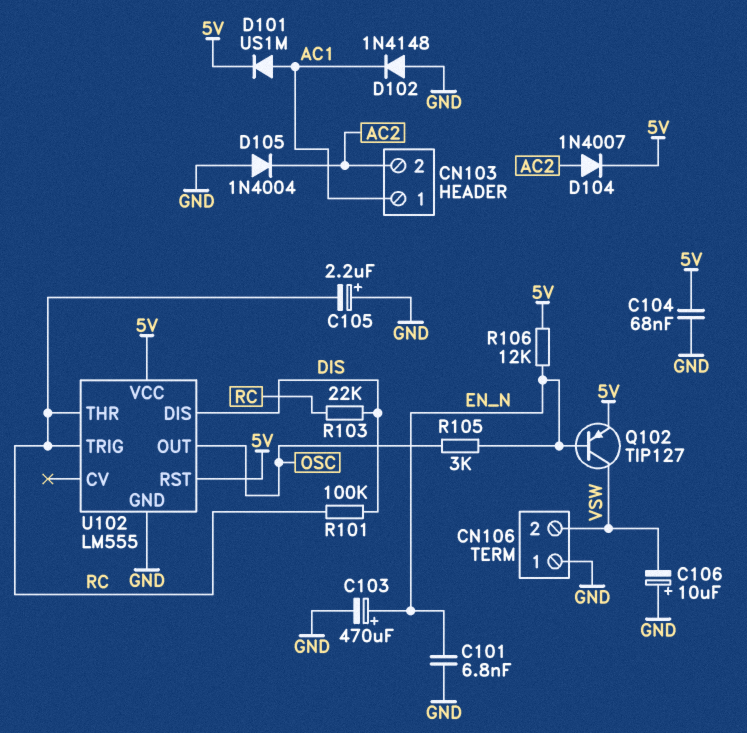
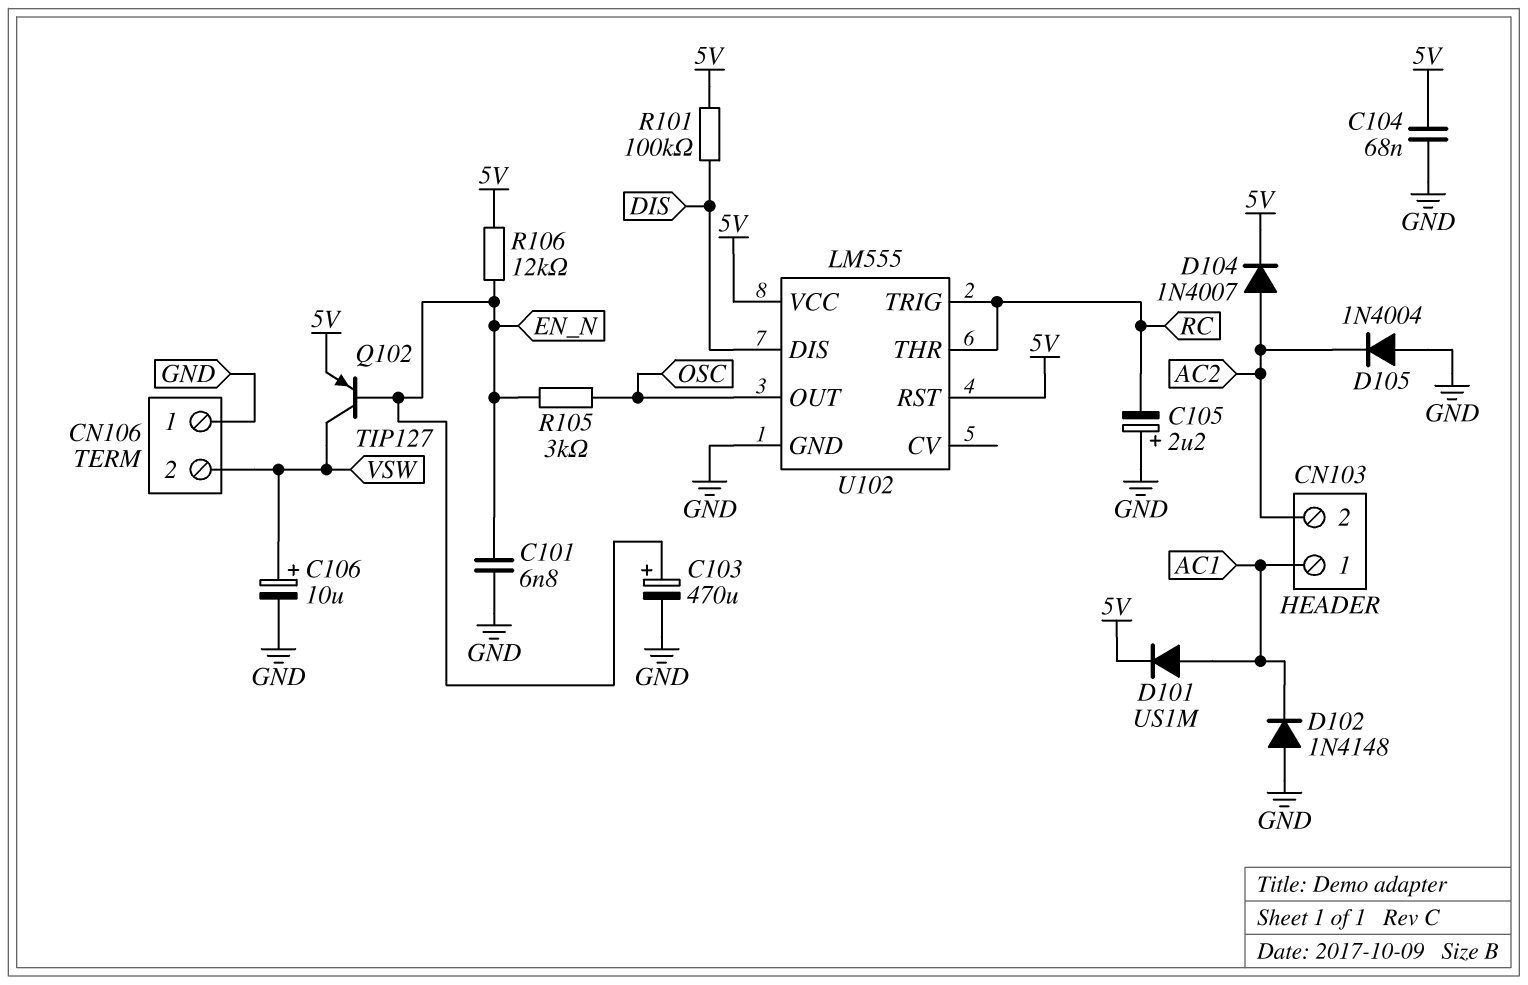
C106: 10uF (plus GND, minus VSW) -> 10uF (plus VSW, minus GND)
R101: 100k (DIS, RC) -> 100k (5V, DIS)
R103: 22k (DIS, RC) -> none

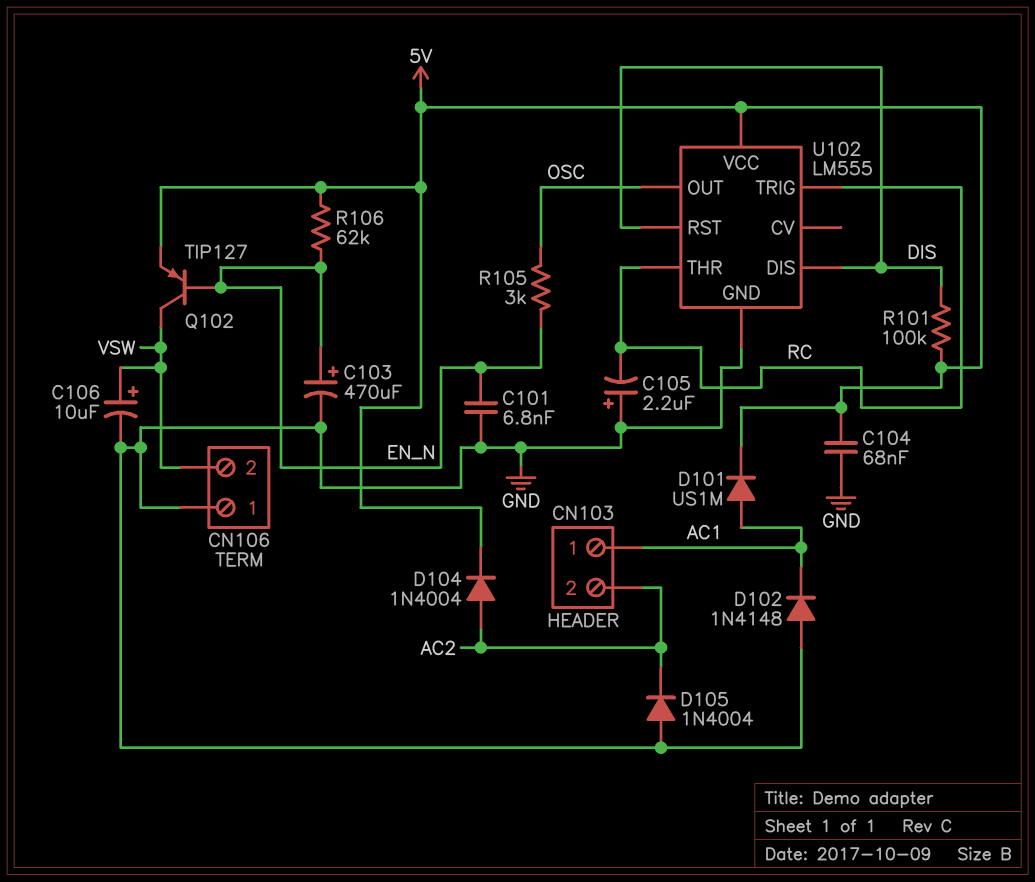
D104: diode 1N4007 (A AC2, K 5V) -> diode 1N4004 (A AC2, K 5V)
R106: 12k (5V, EN_N) -> 62k (5V, EN_N)
U102 pin RST: 5V -> DIS

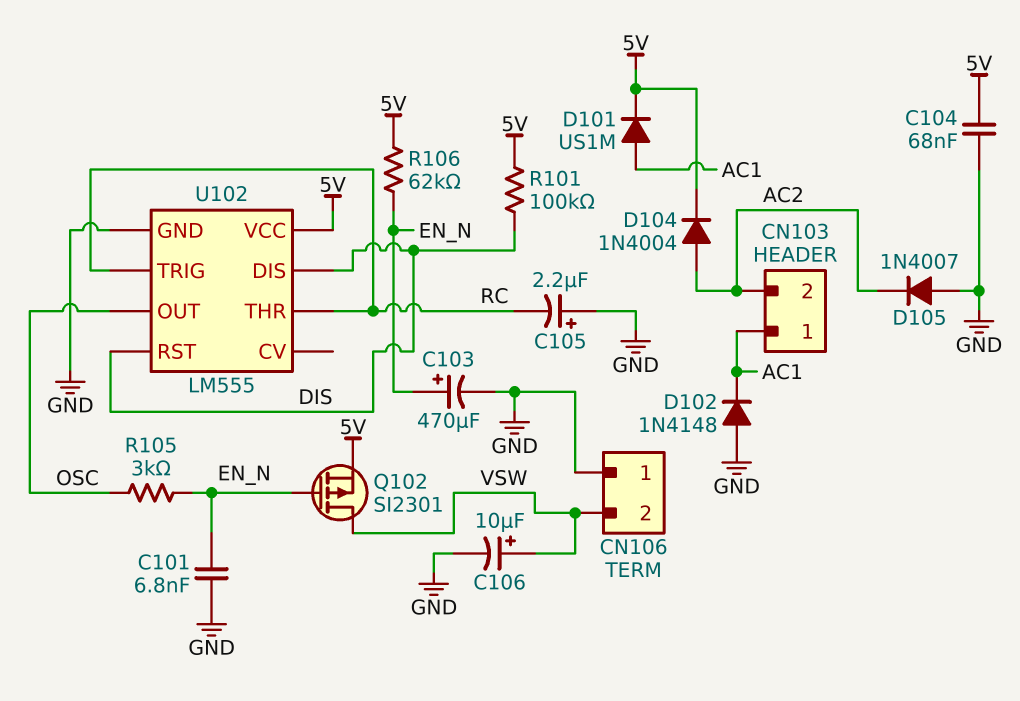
D105: diode 1N4004 (A GND, K AC2) -> diode 1N4007 (A GND, K AC2)
Q102: PNP TIP127 (B EN_N, C VSW, E 5V) -> PMOS SI2301 (G EN_N, D VSW, S 5V)

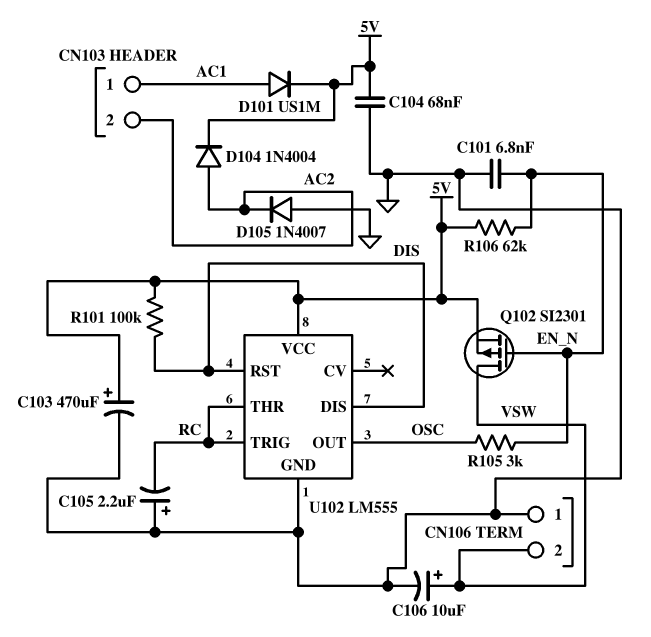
C103: 470uF (plus EN_N, minus GND) -> 470uF (plus 5V, minus GND)
D102: diode 1N4148 (A GND, K AC1) -> none

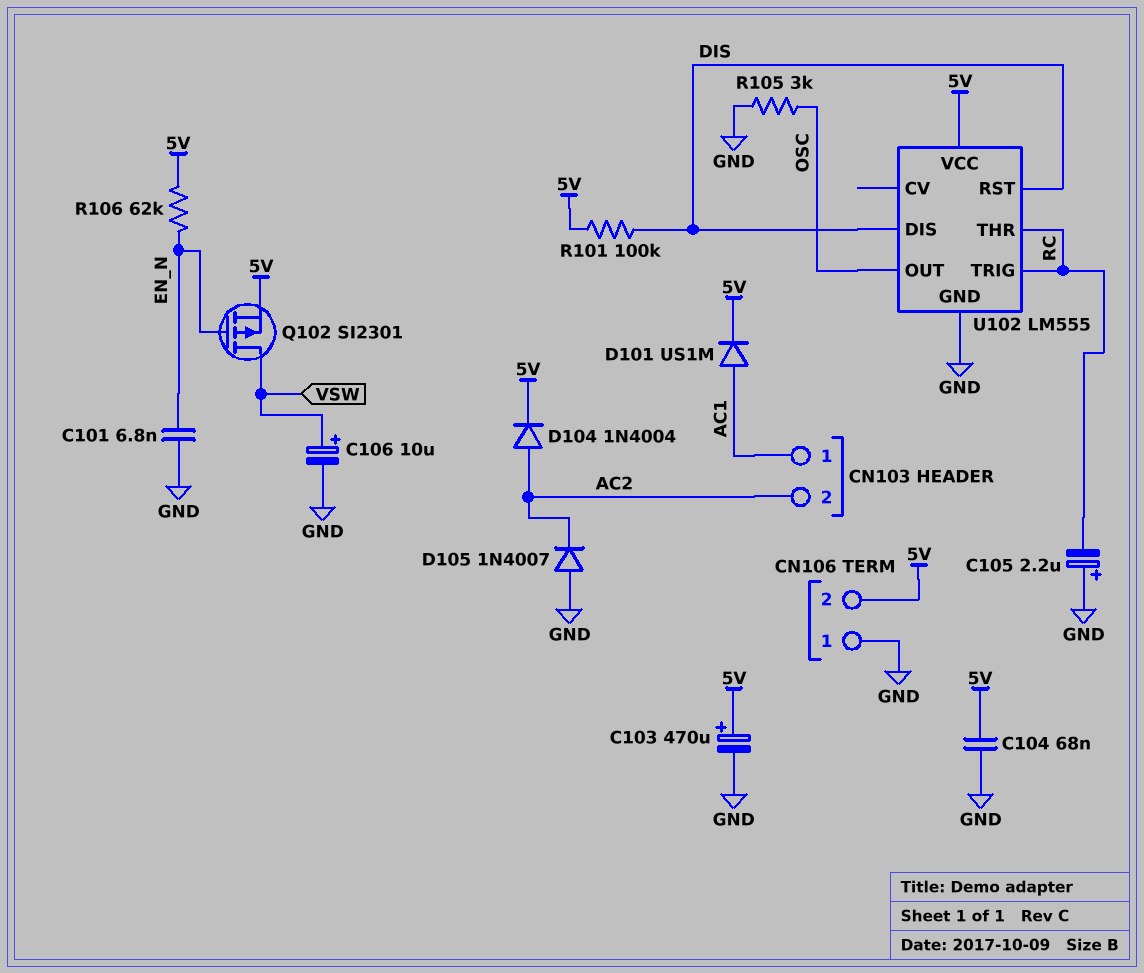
CN106 pin 2: VSW -> 5V
R105: 3k (EN_N, OSC) -> 3k (GND, OSC)

